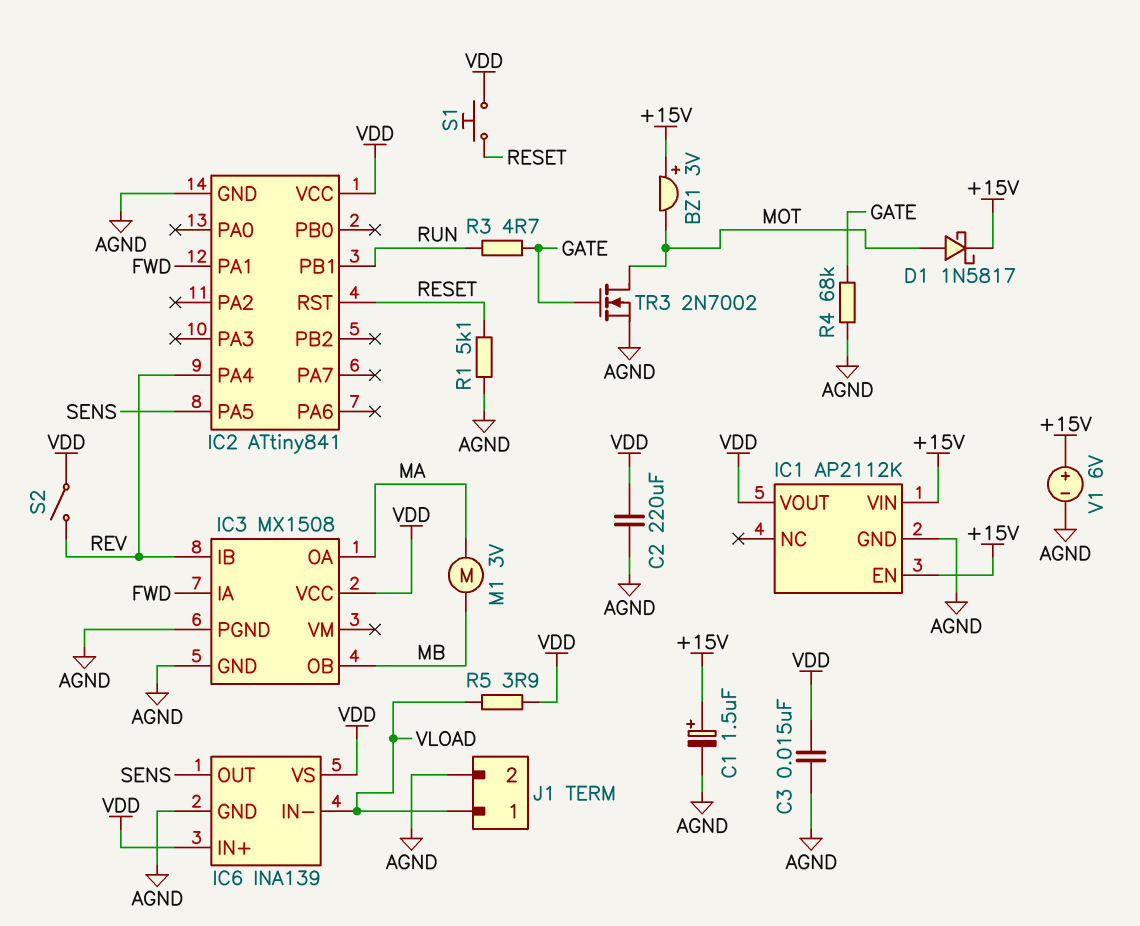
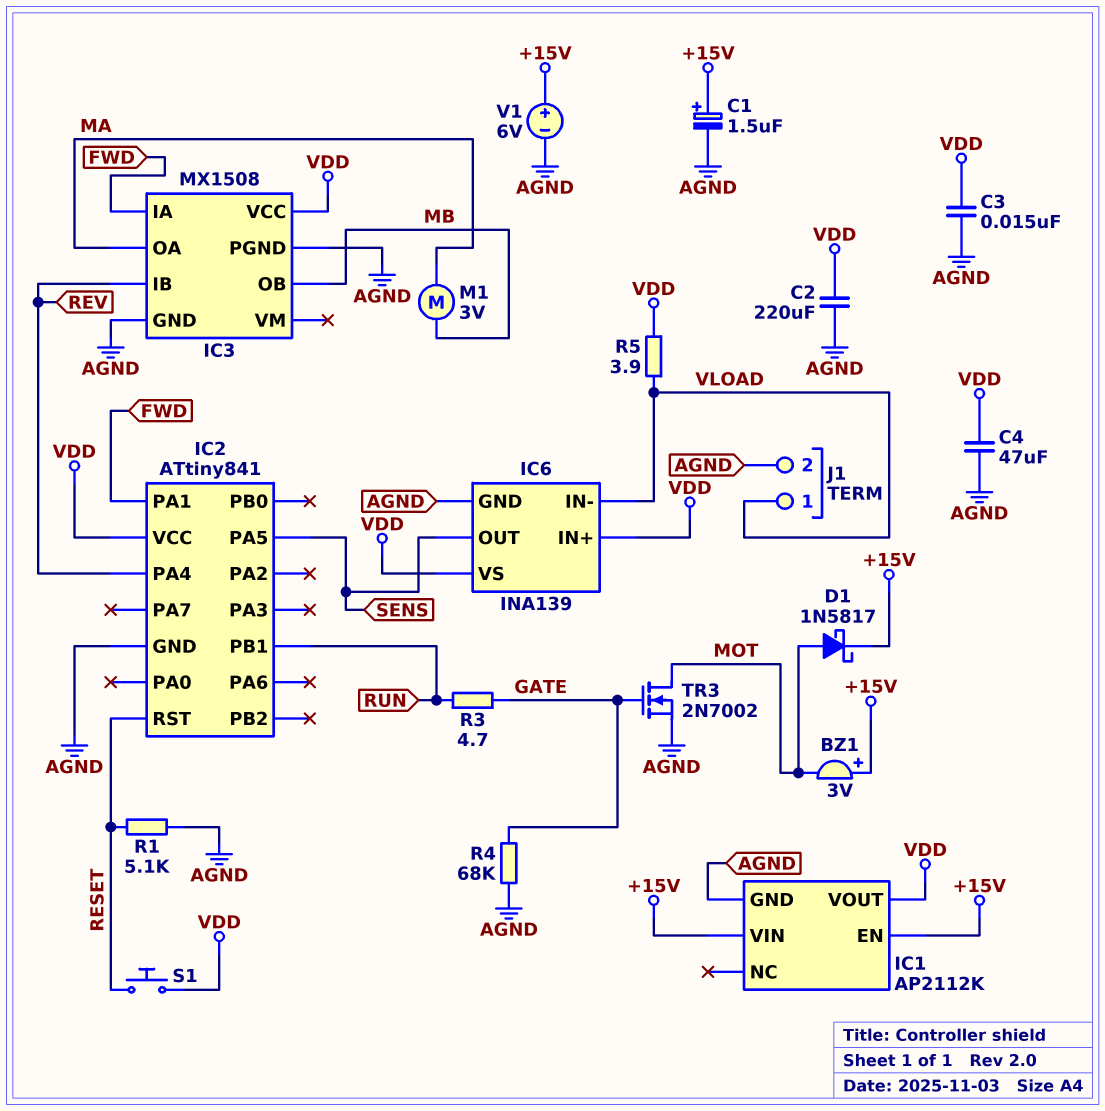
C4: none -> 47uF (AGND, VDD)
S2: switch (REV, VDD) -> none

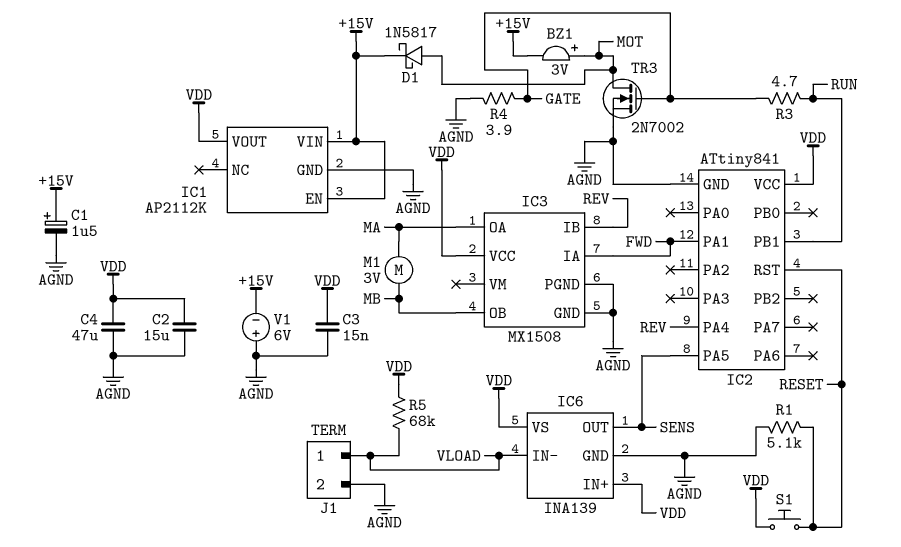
BZ1: buzzer 3V (plus +15V, minus MOT) -> buzzer 3V (plus MOT, minus +15V)
C2: 220uF (AGND, VDD) -> 15uF (AGND, VDD)
R4: 68k (AGND, GATE) -> 3.9 (AGND, GATE)
R5: 3.9 (VDD, VLOAD) -> 68k (VDD, VLOAD)
V1: 6V (plus +15V, minus AGND) -> 6V (plus AGND, minus +15V)

